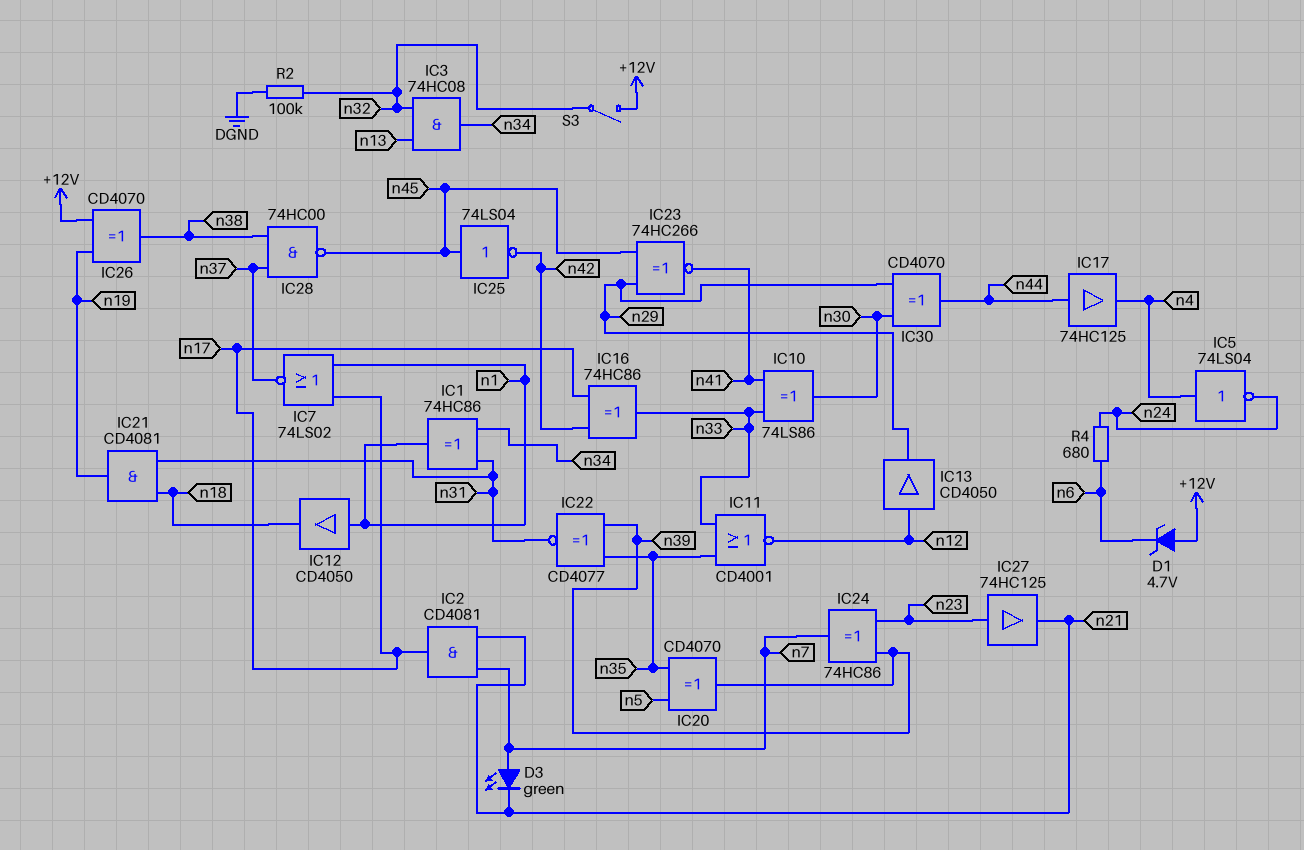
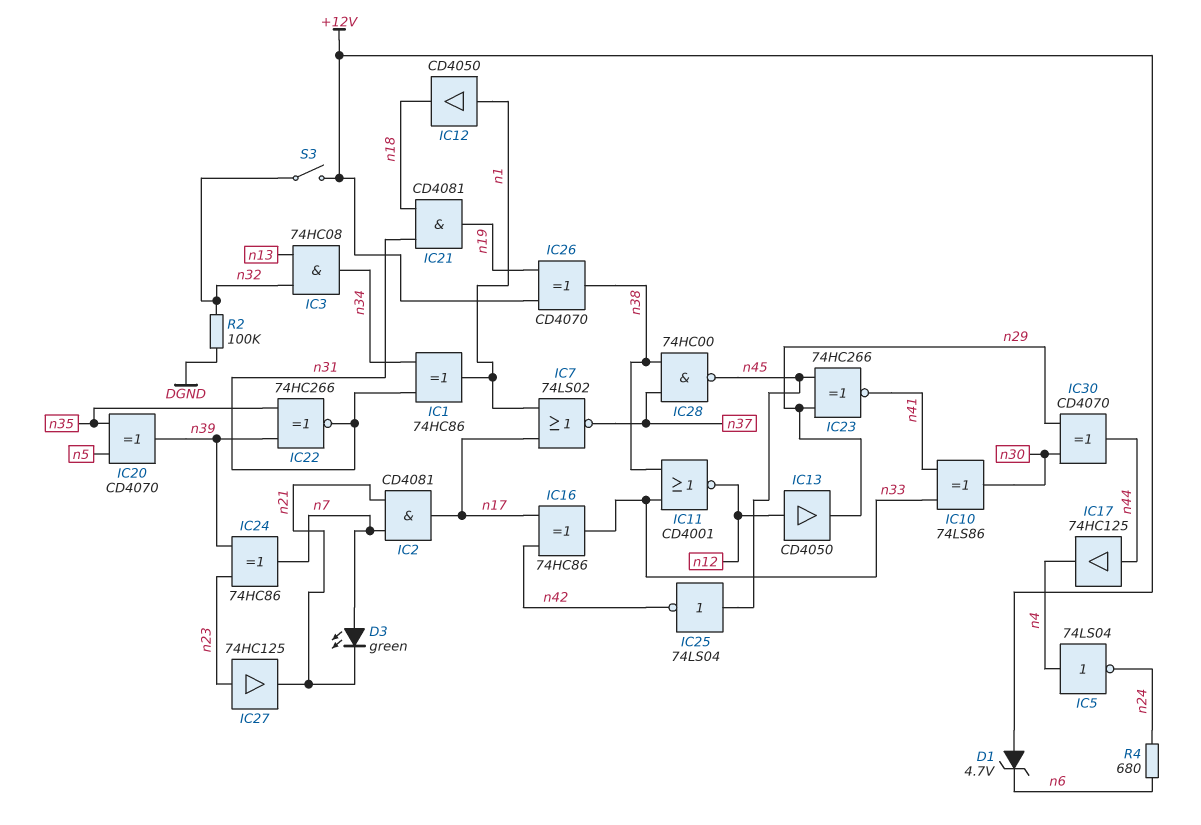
IC11: NOR CD4001 (in n33, in n35, out n12) -> NOR CD4001 (in n33, in n38, out n12)
IC22: XNOR CD4077 (in n35, in n39, out n31) -> XNOR 74HC266 (in n35, in n39, out n31)

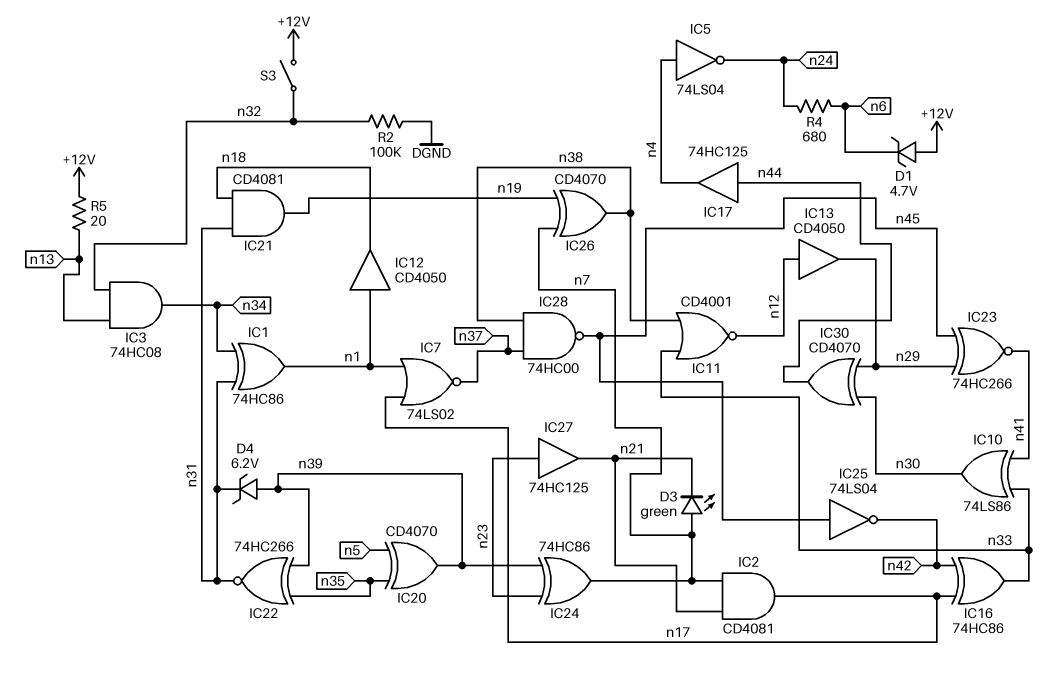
D4: none -> zener 6.2V (A n39, K n31)
IC26: XOR CD4070 (in +12V, in n19, out n38) -> XOR CD4070 (in n7, in n19, out n38)
R5: none -> 20 (+12V, n13)

